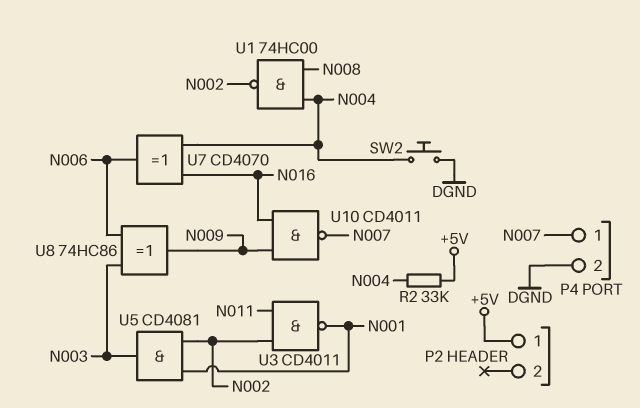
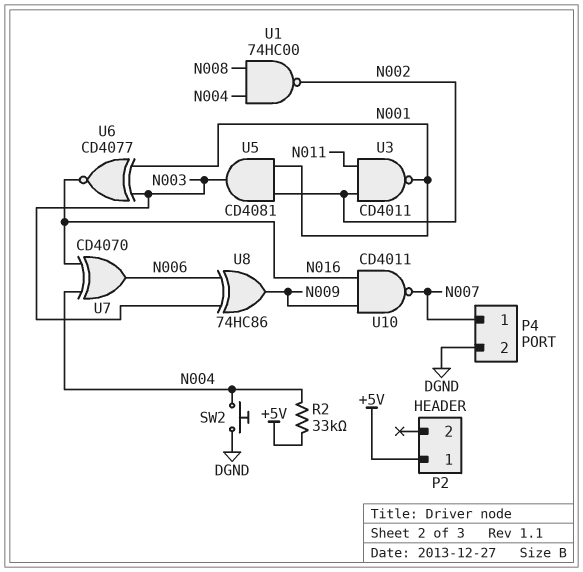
U6: none -> XNOR CD4077 (in N001, in N003, out N016)

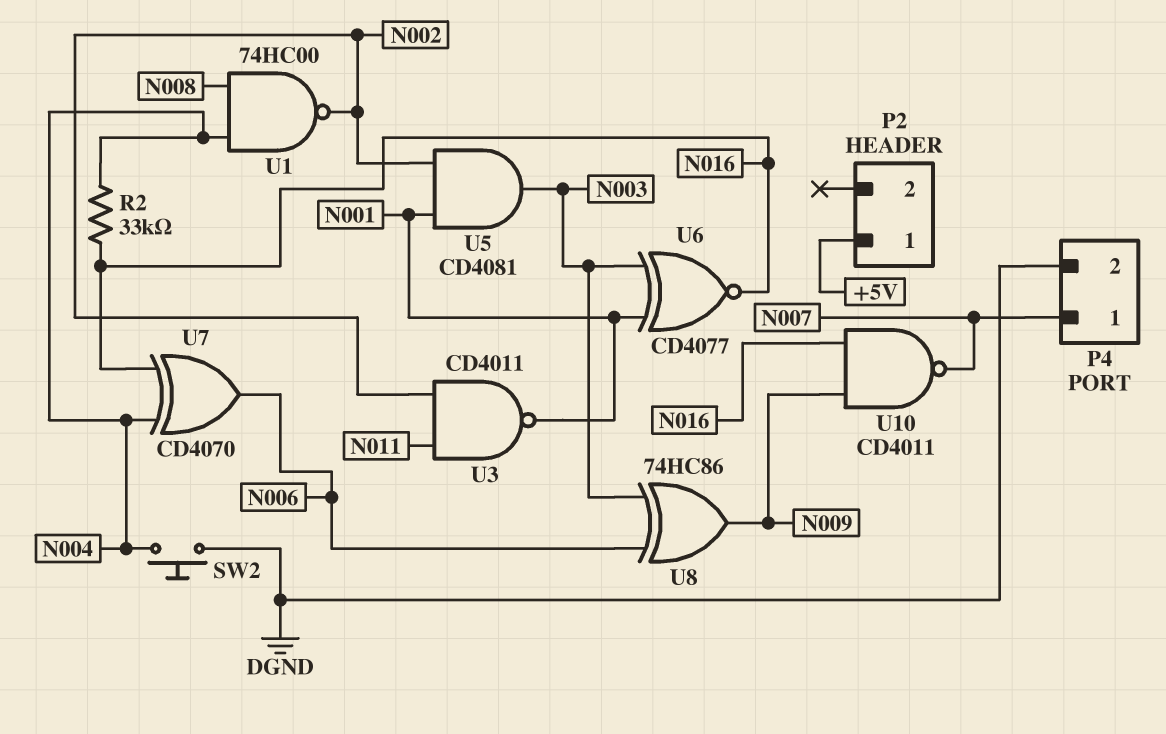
R2: 33k (+5V, N004) -> 33k (N004, N016)

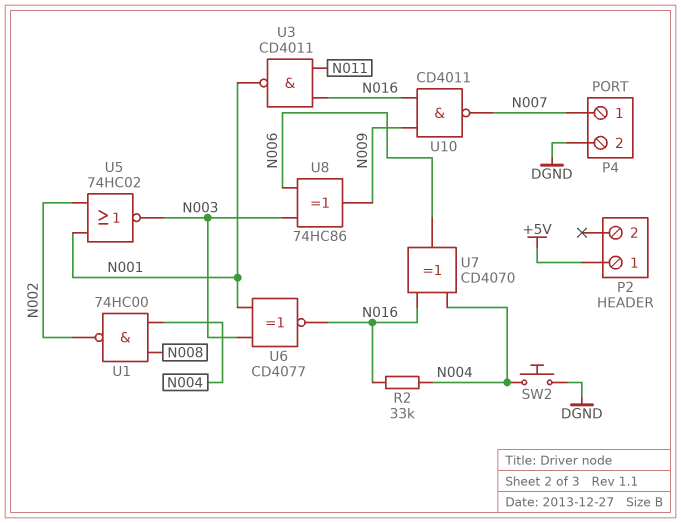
U3: NAND CD4011 (in N002, in N011, out N001) -> NAND CD4011 (in N011, in N016, out N001)
U5: AND CD4081 (in N001, in N002, out N003) -> NOR 74HC02 (in N001, in N002, out N003)

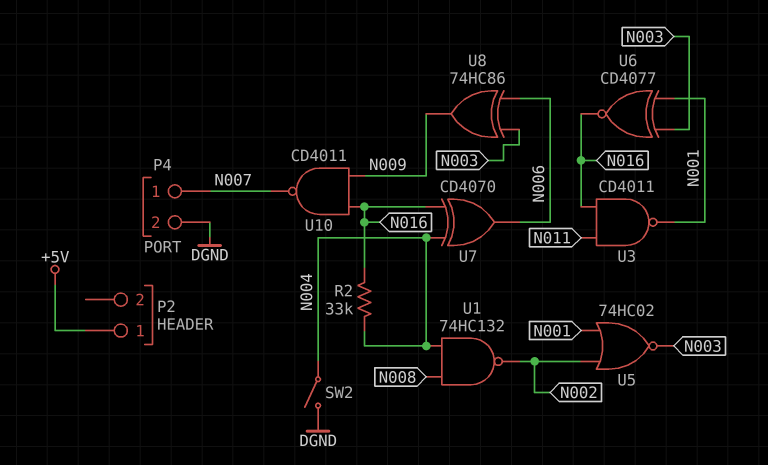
SW2: button (DGND, N004) -> switch (DGND, N004)
U1: NAND 74HC00 (in N004, in N008, out N002) -> NAND 74HC132 (in N004, in N008, out N002)

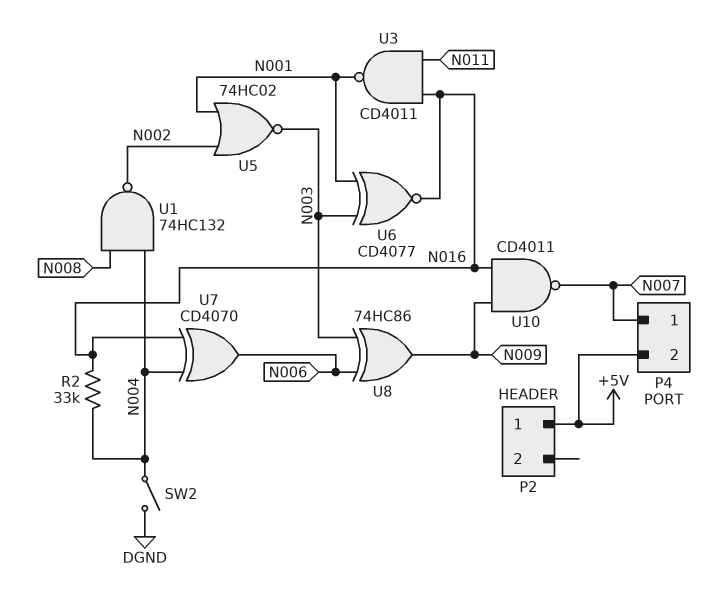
P4 pin 2: DGND -> +5V

